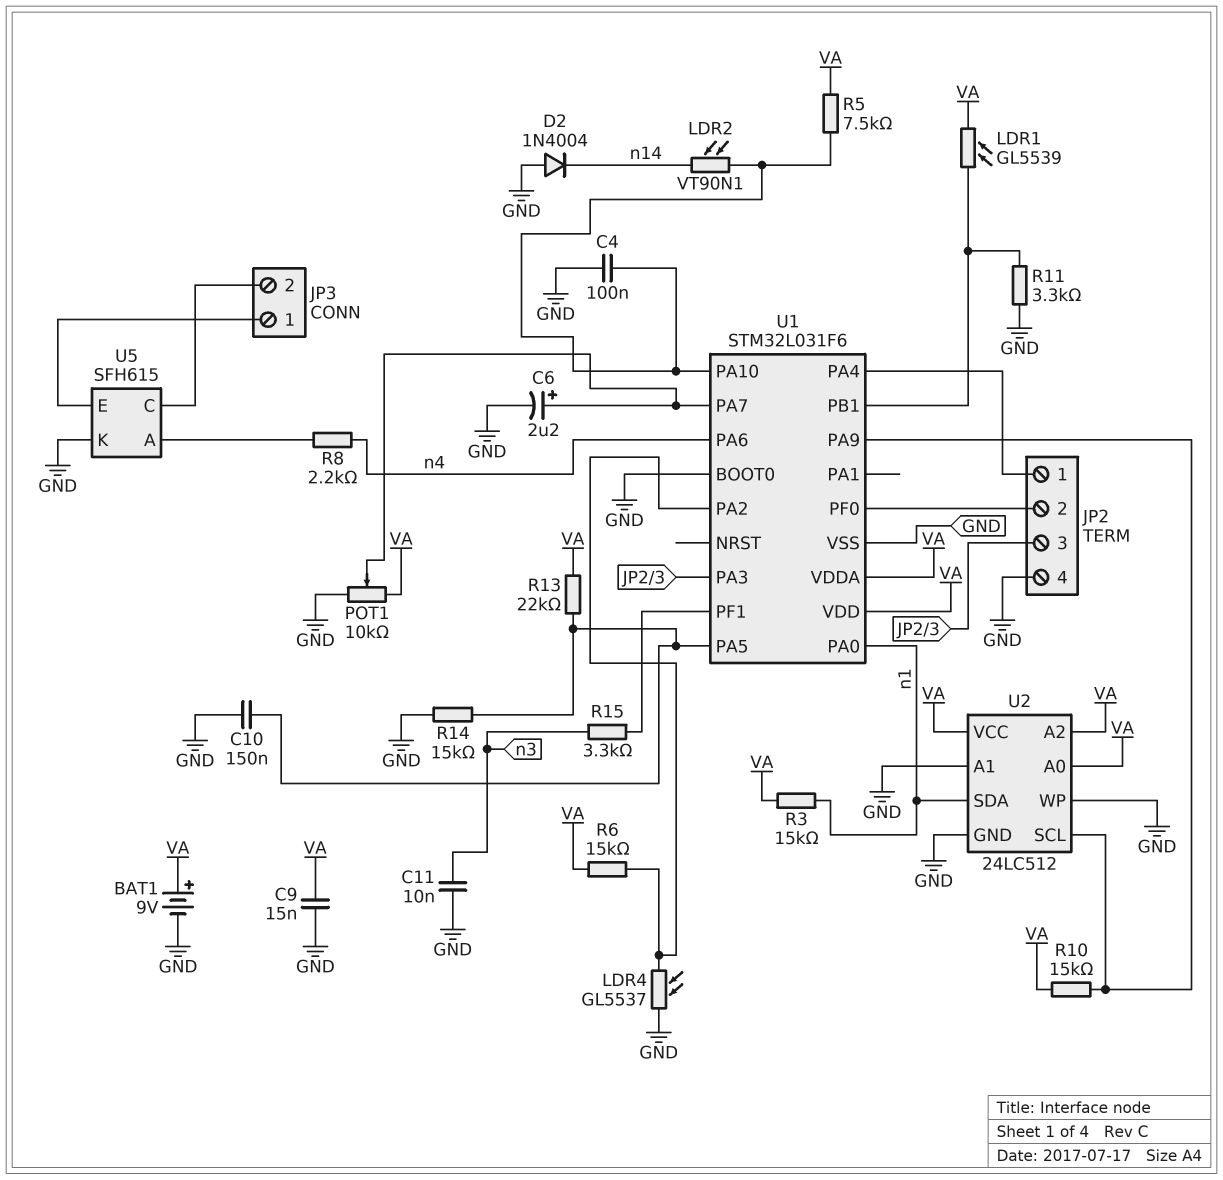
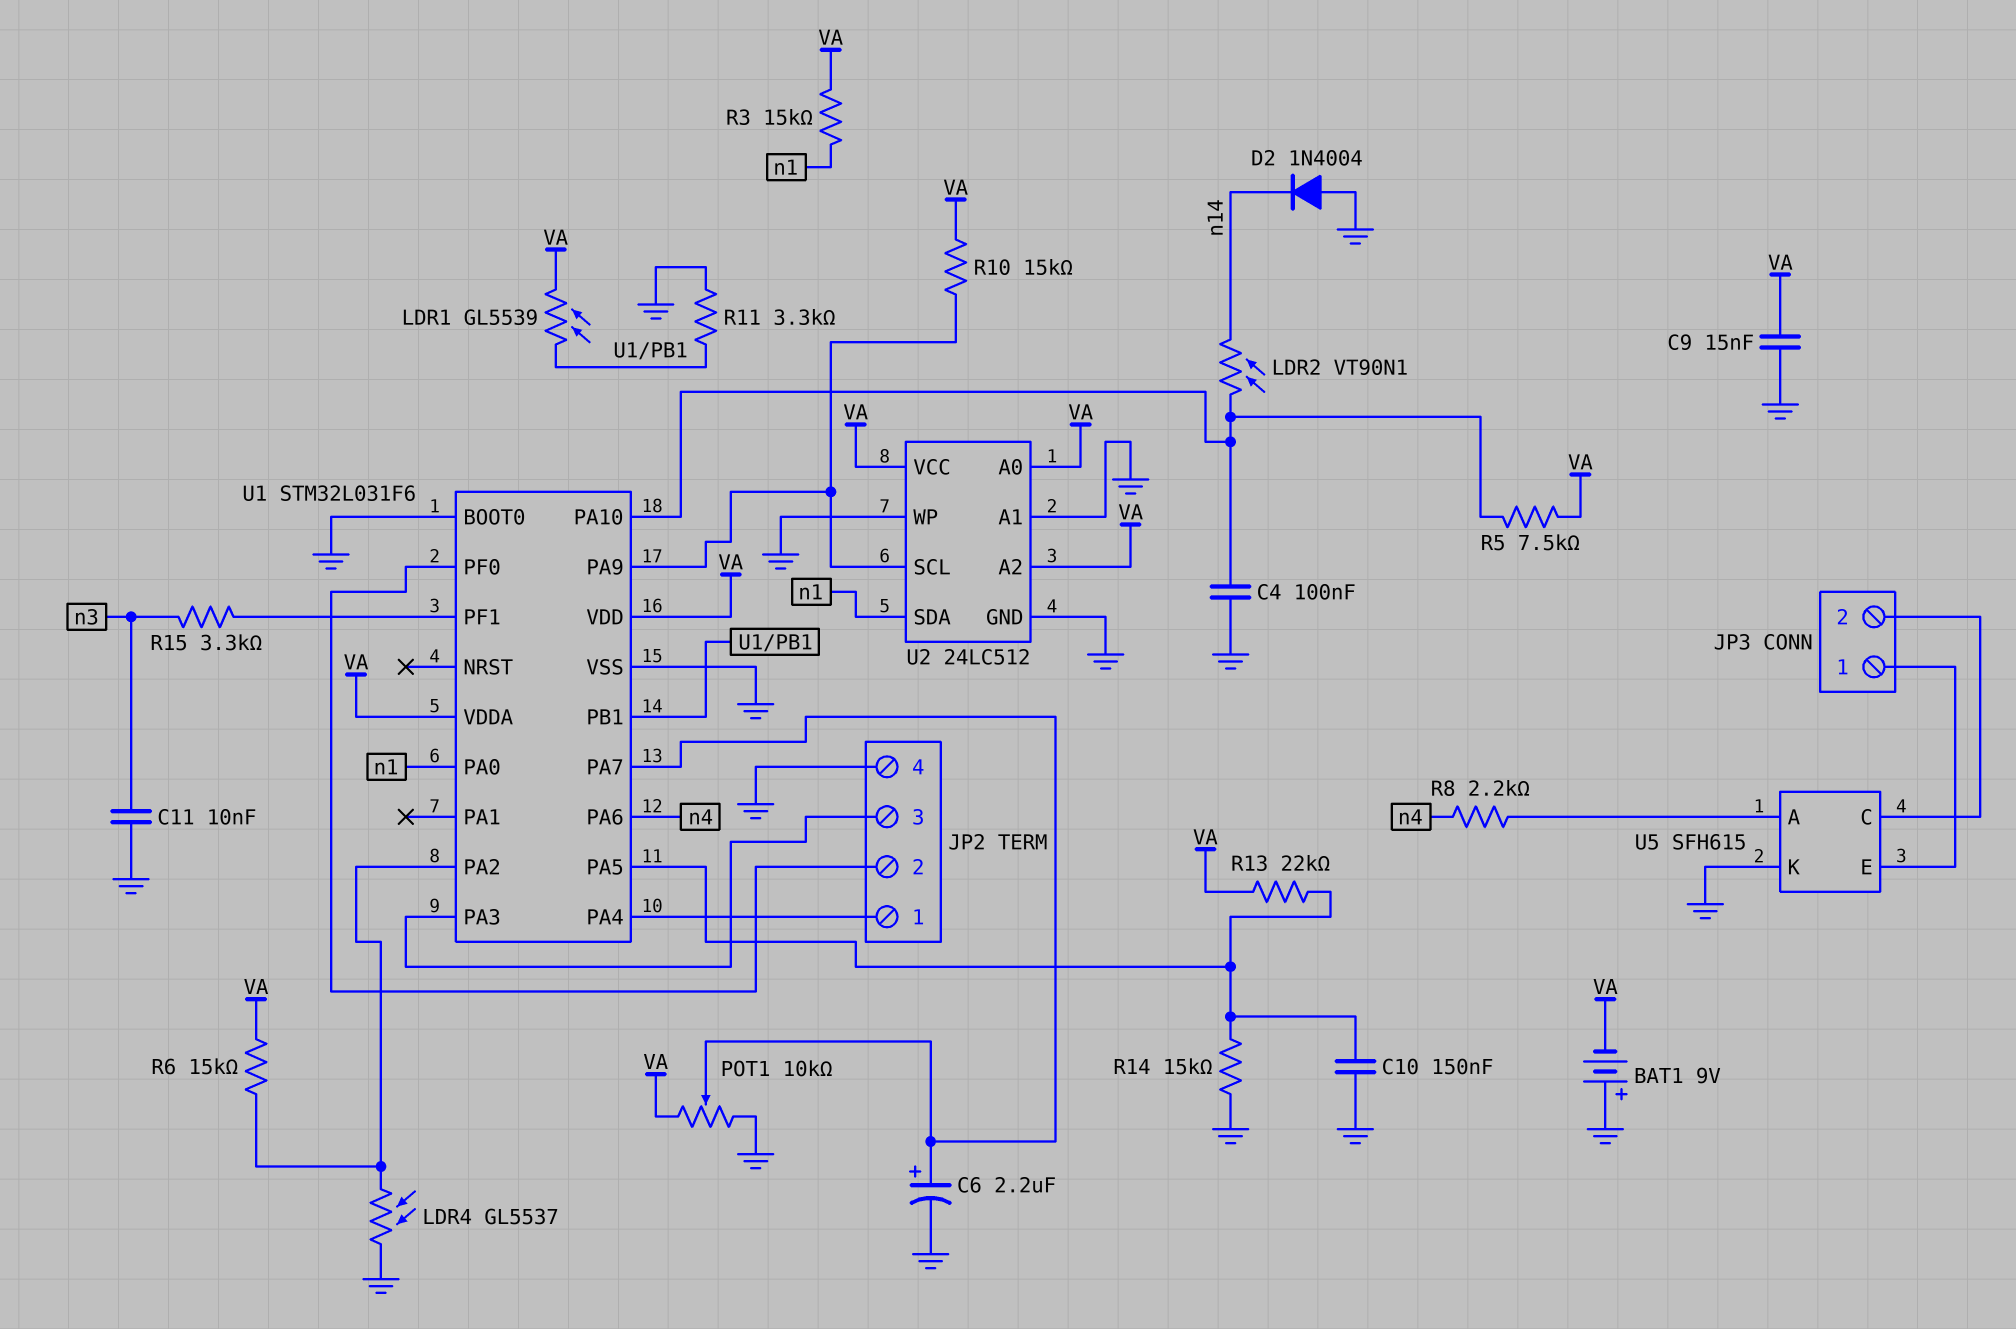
BAT1: 9V (plus VA, minus GND) -> 9V (plus GND, minus VA)

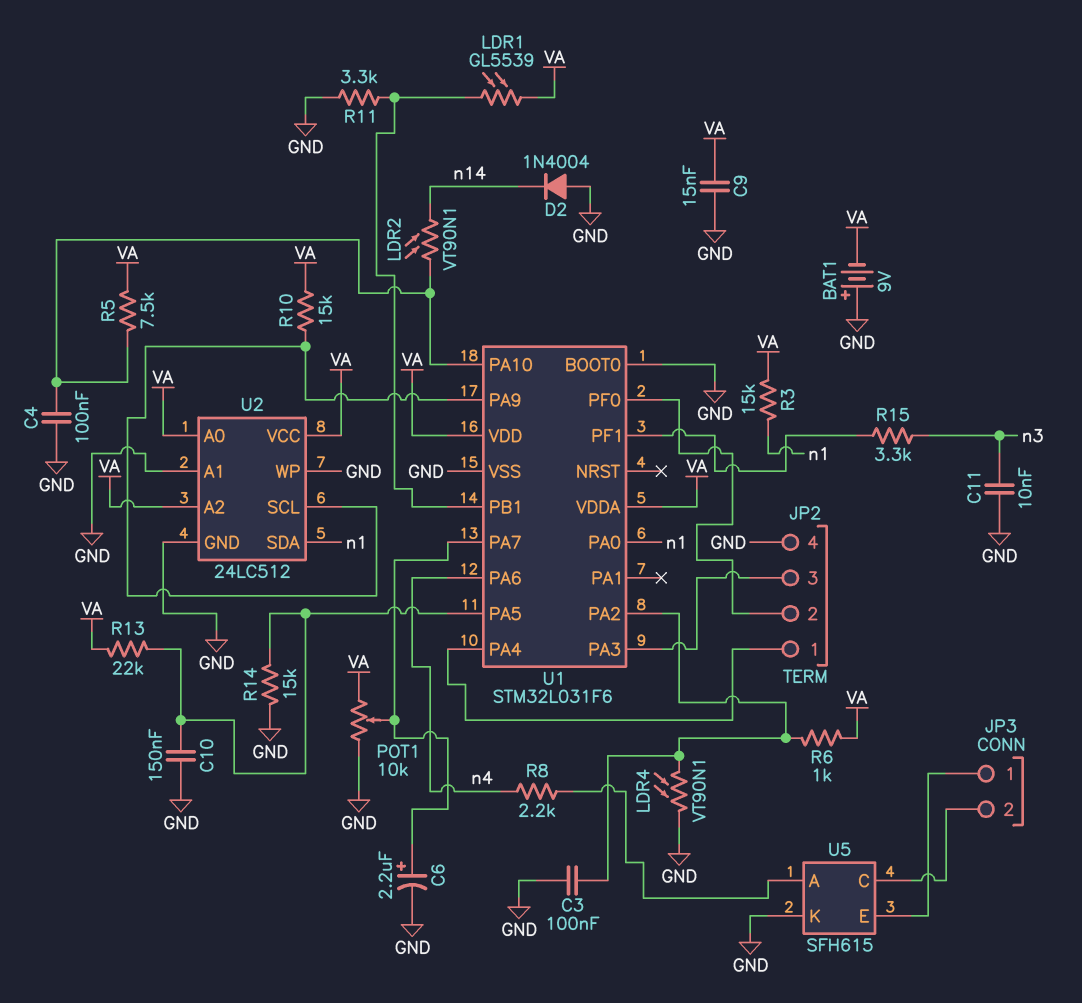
C3: none -> 100nF (GND, U1/PA2)
LDR4: GL5537 (GND, U1/PA2) -> VT90N1 (GND, U1/PA2)
R6: 15k (U1/PA2, VA) -> 1k (U1/PA2, VA)

